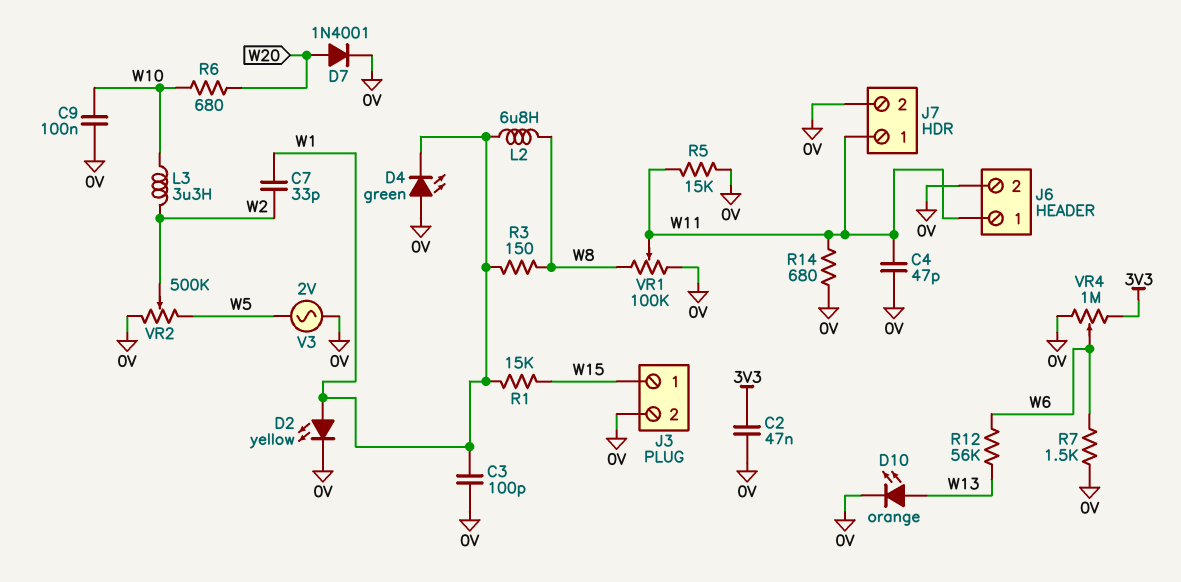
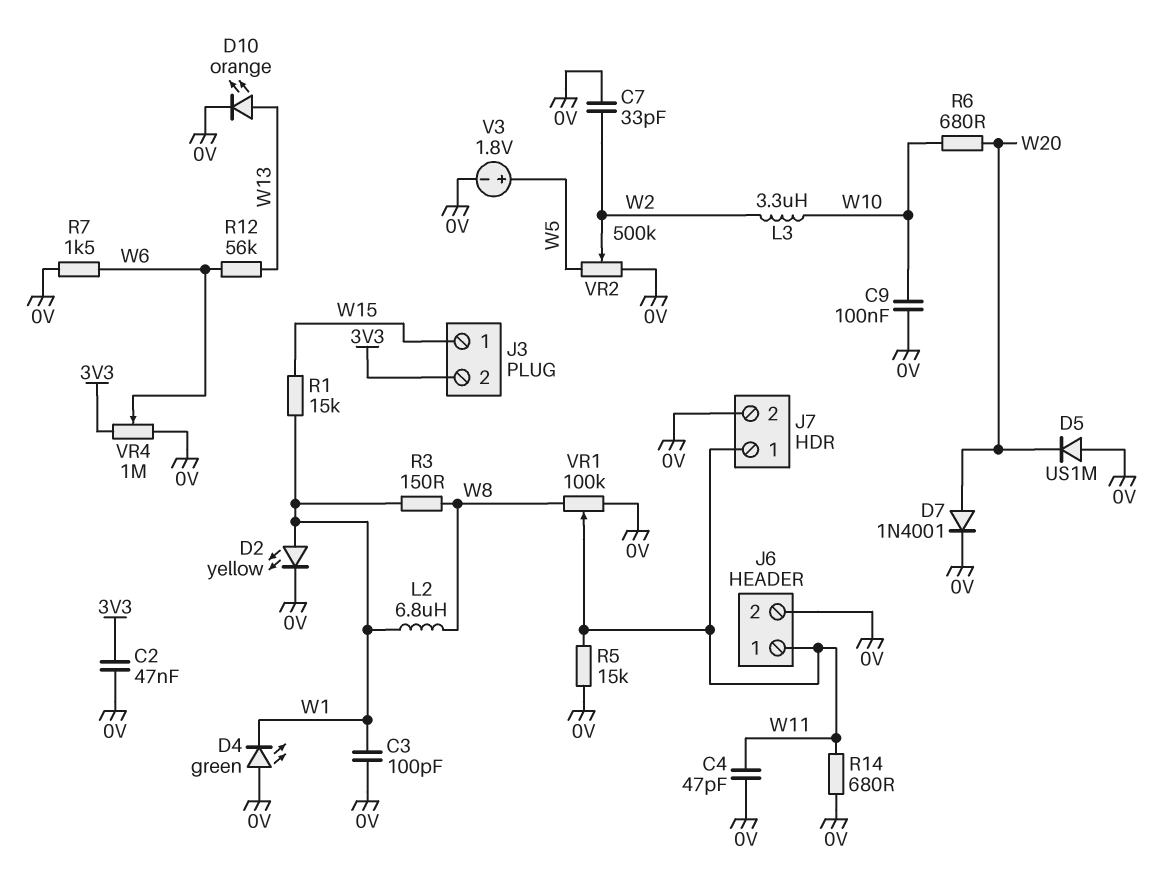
C7: 33pF (W1, W2) -> 33pF (0V, W2)
D5: none -> diode US1M (A 0V, K W20)
J3 pin 2: 0V -> 3V3
V3: AC 2V (0V, W5) -> 1.8V (plus W5, minus 0V)

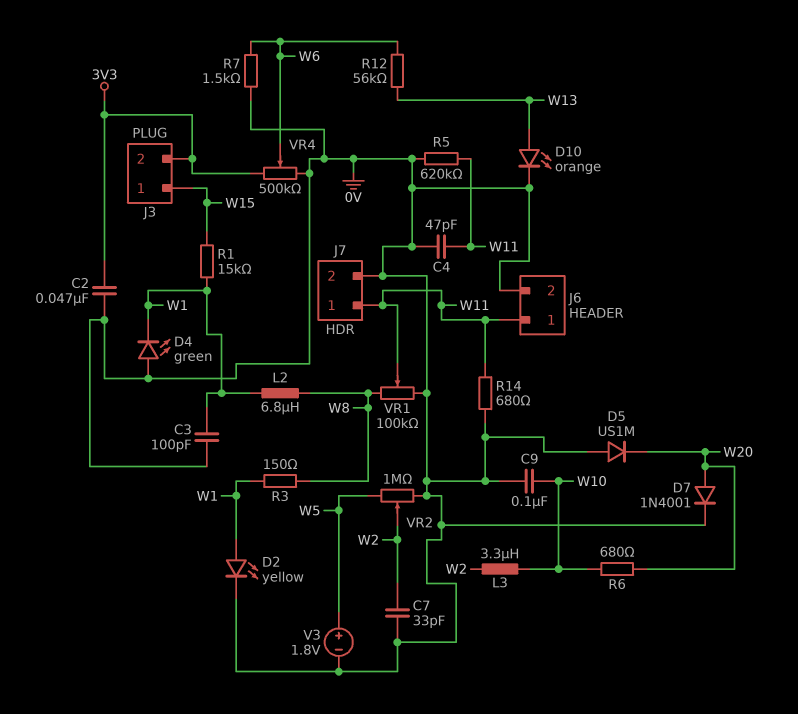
R5: 15k (0V, W11) -> 620k (0V, W11)
VR2: 500k (0V, W5, wiper W2) -> 1M (0V, W5, wiper W2)
VR4: 1M (0V, 3V3, wiper W6) -> 500k (0V, 3V3, wiper W6)

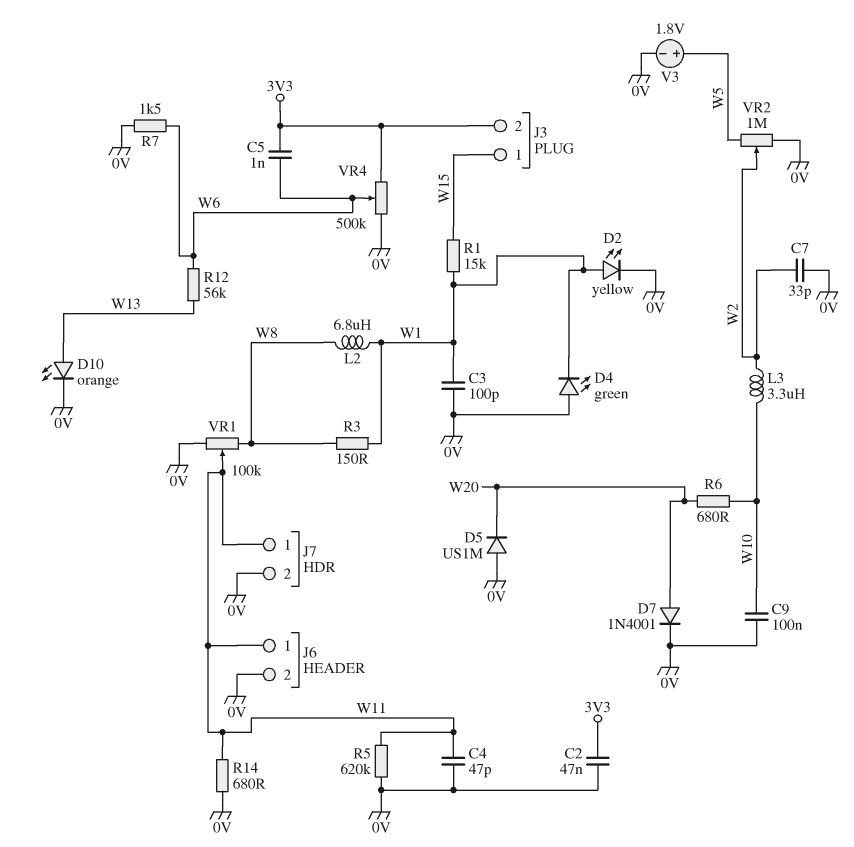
C5: none -> 1nF (3V3, W6)

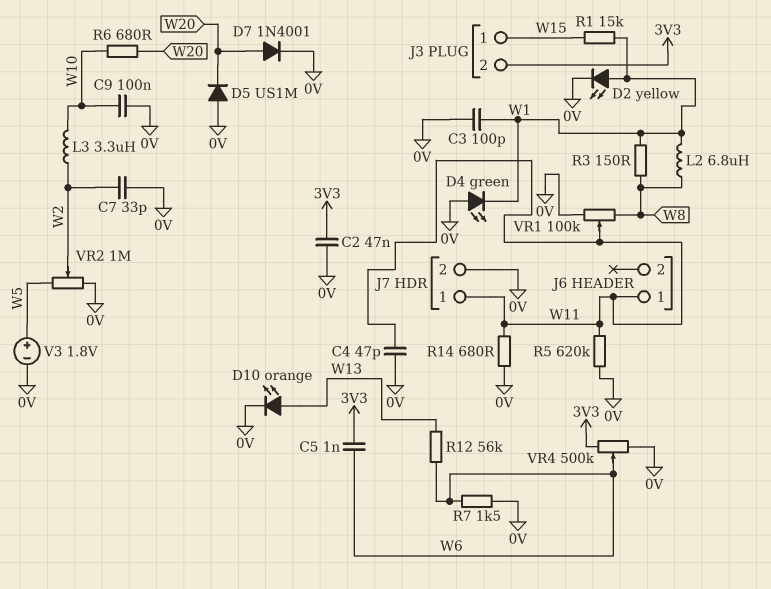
J6 pin 2: 0V -> none

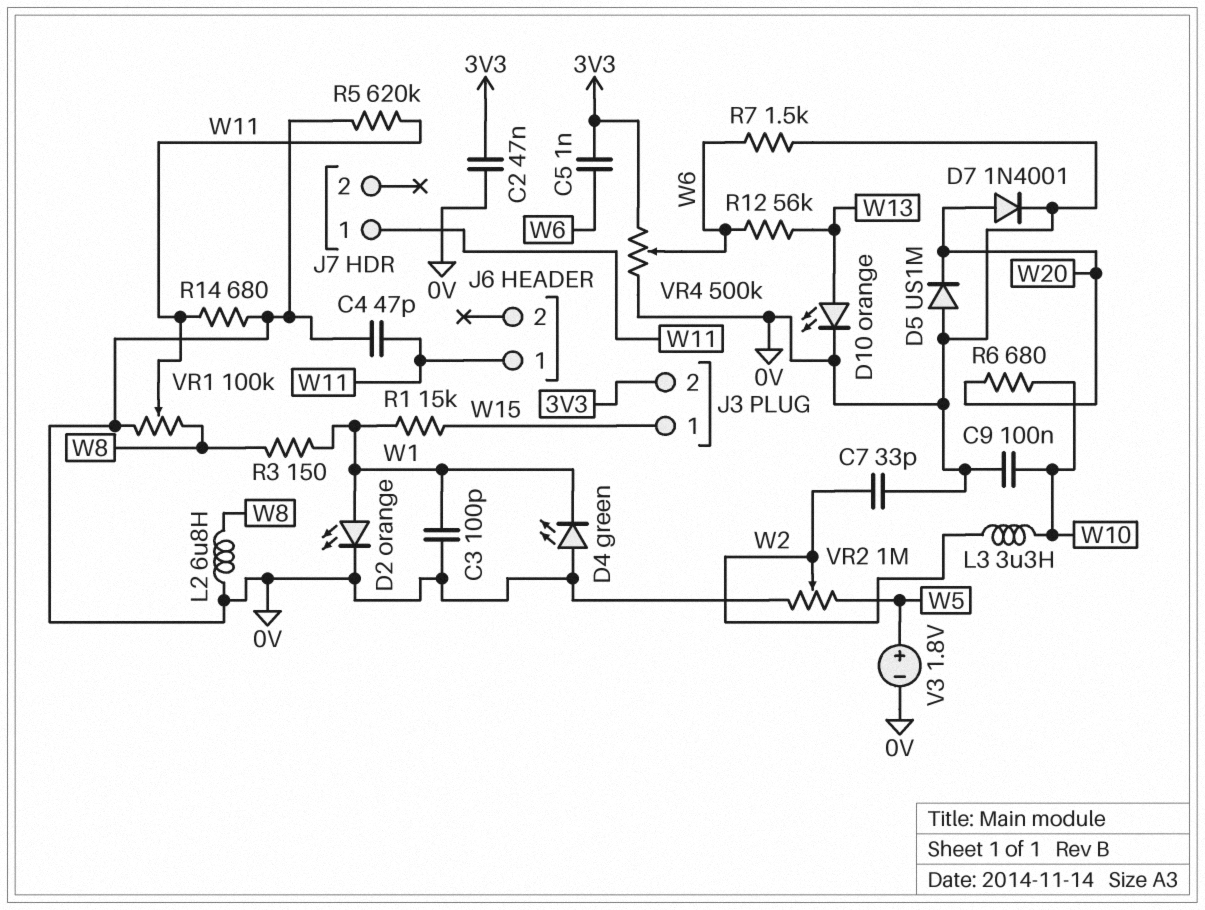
D2: LED yellow (A W1, K 0V) -> LED orange (A W1, K 0V)
J7 pin 2: 0V -> none
L2: 6.8uH (W1, W8) -> 6.8uH (0V, W8)

